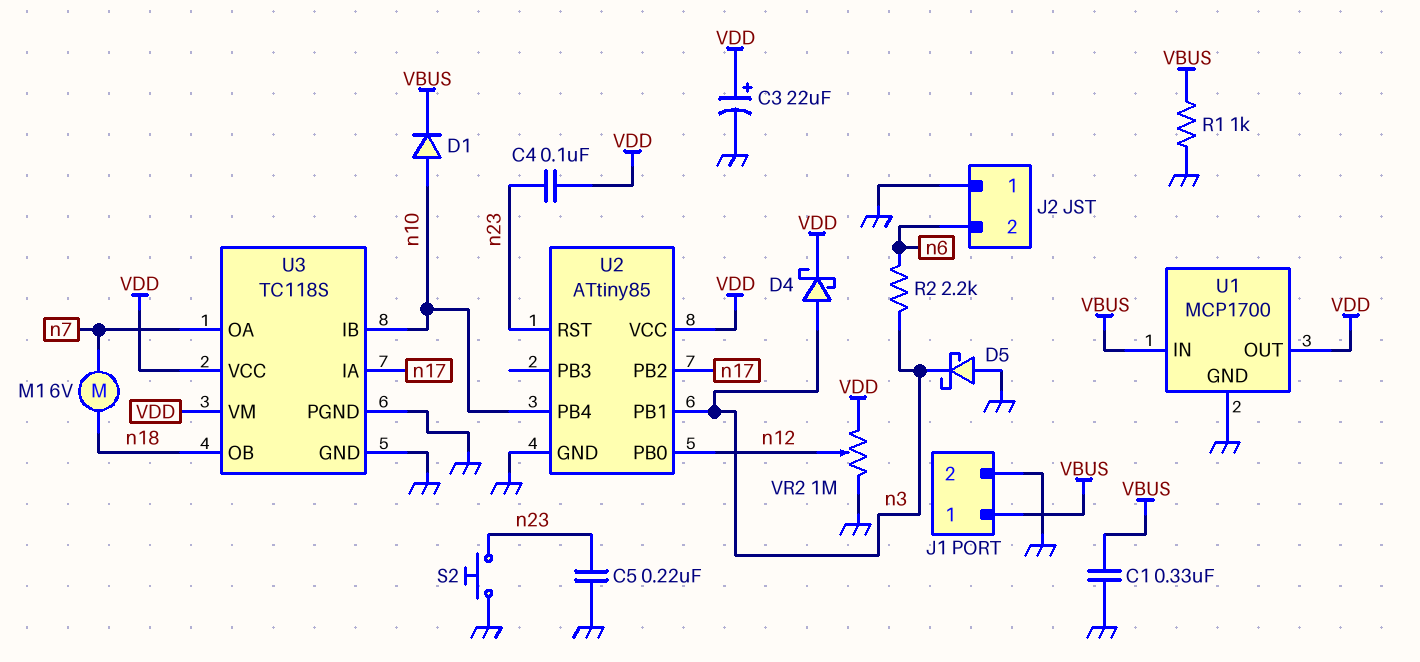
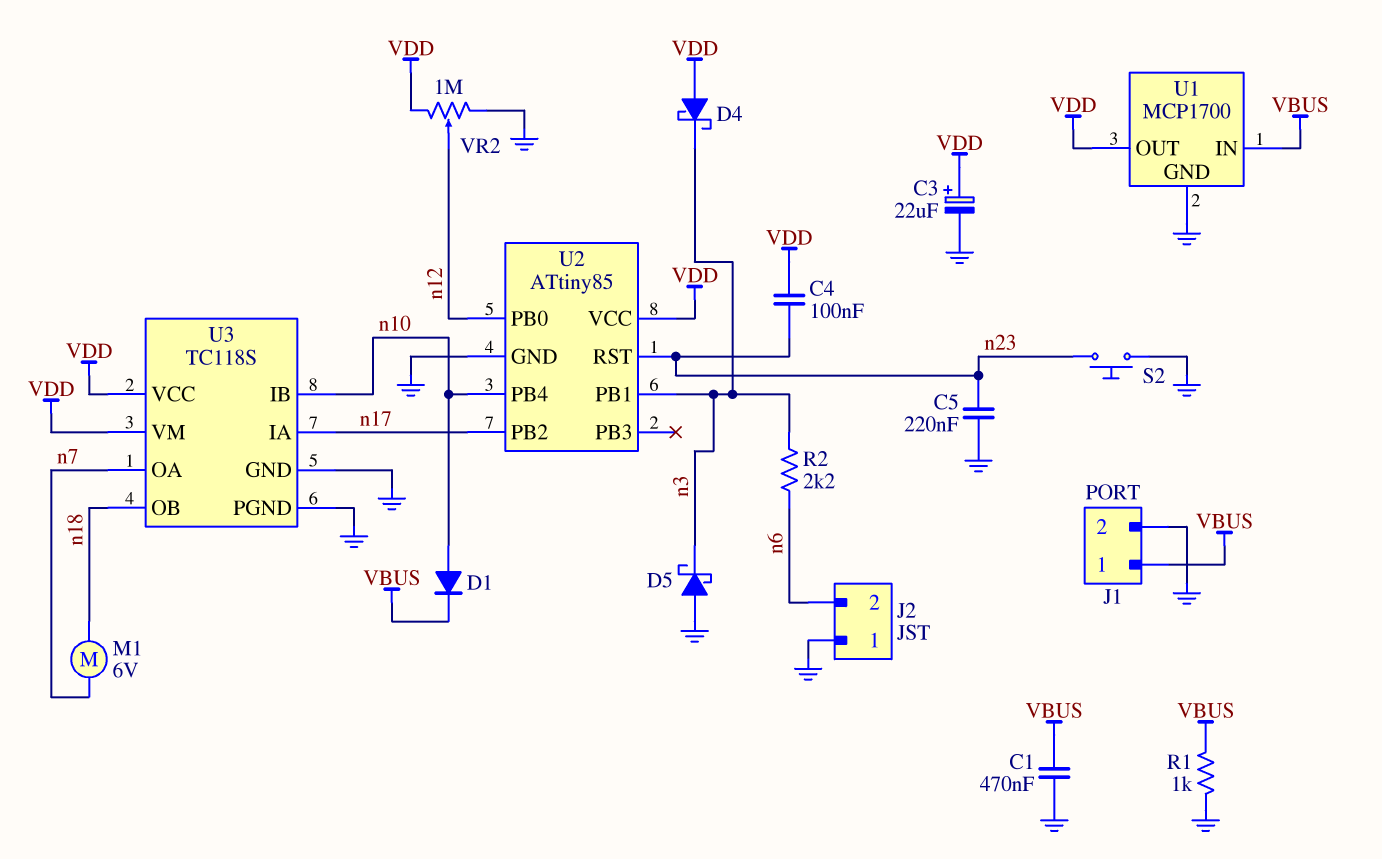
C1: 330nF (GND, VBUS) -> 470nF (GND, VBUS)
D4: schottky (A n3, K VDD) -> schottky (A VDD, K n3)

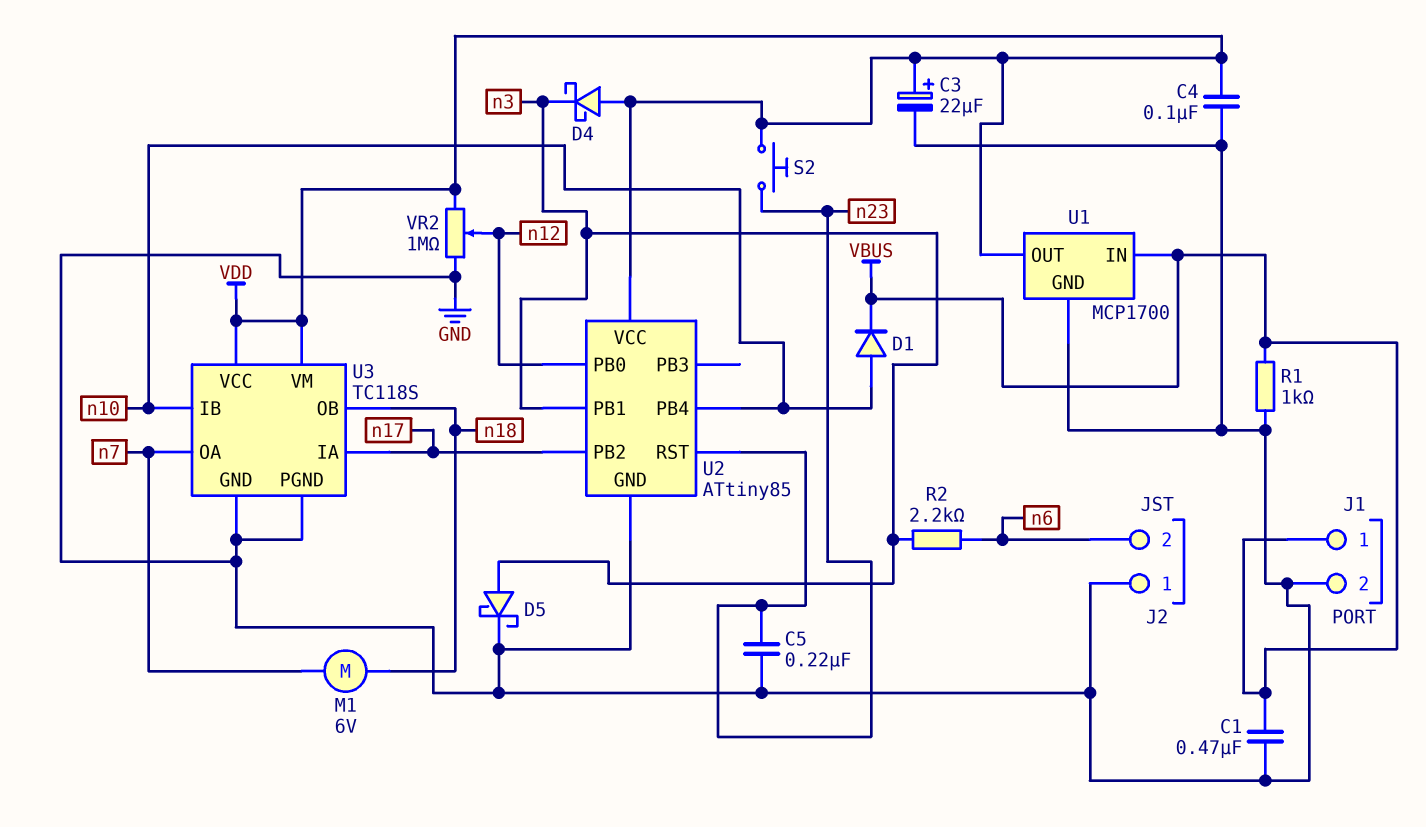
C4: 100nF (VDD, n23) -> 100nF (GND, VDD)
D5: schottky (A GND, K n3) -> schottky (A n3, K GND)
S2: button (GND, n23) -> button (VDD, n23)

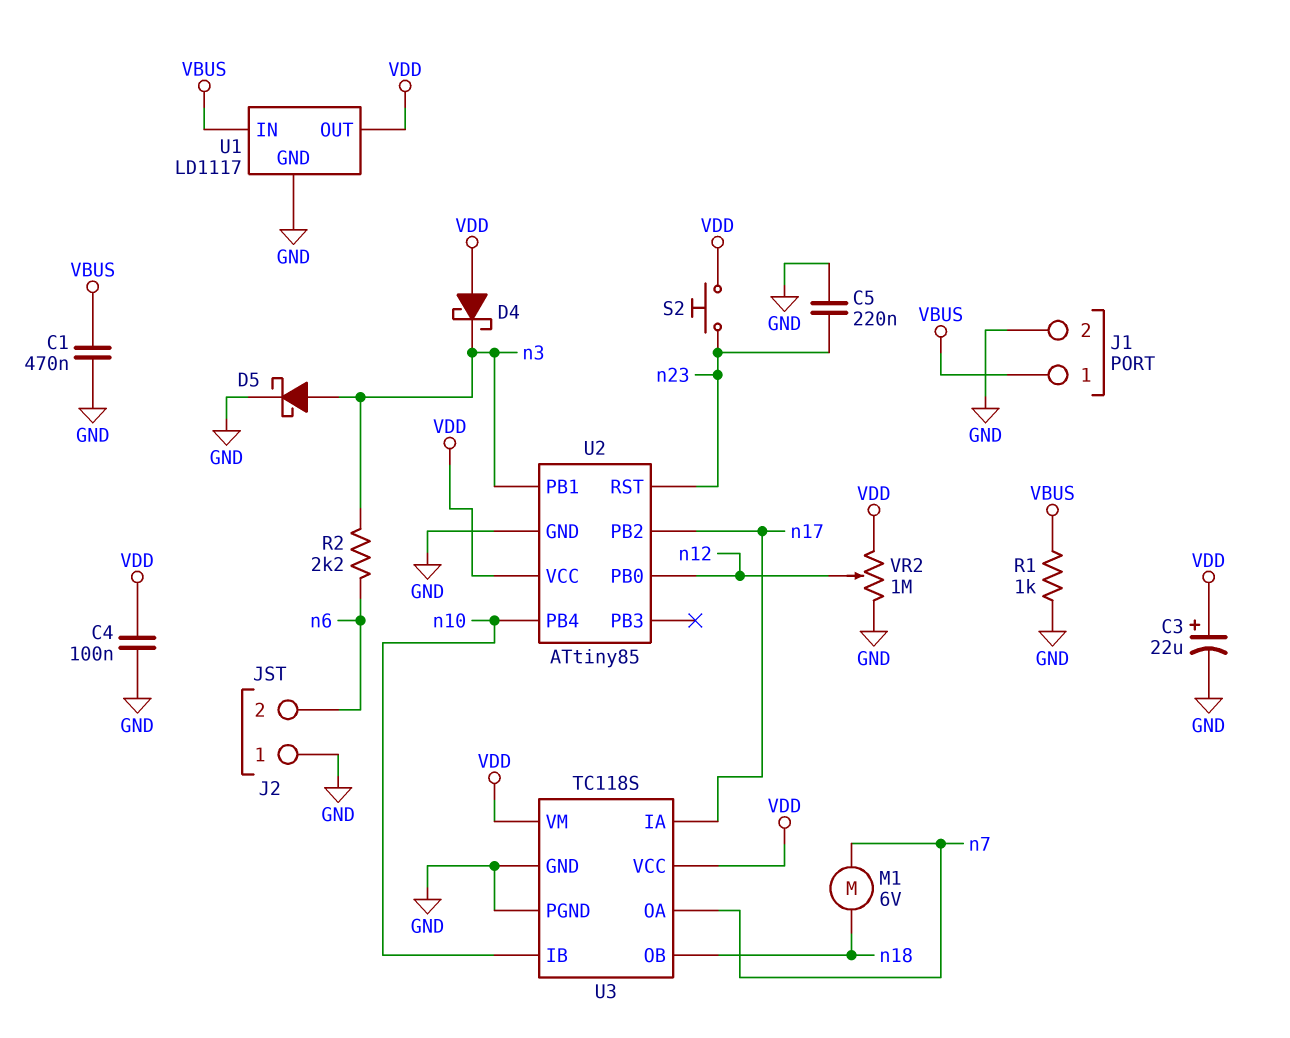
D1: diode (A n10, K VBUS) -> none
U1: MCP1700 -> LD1117

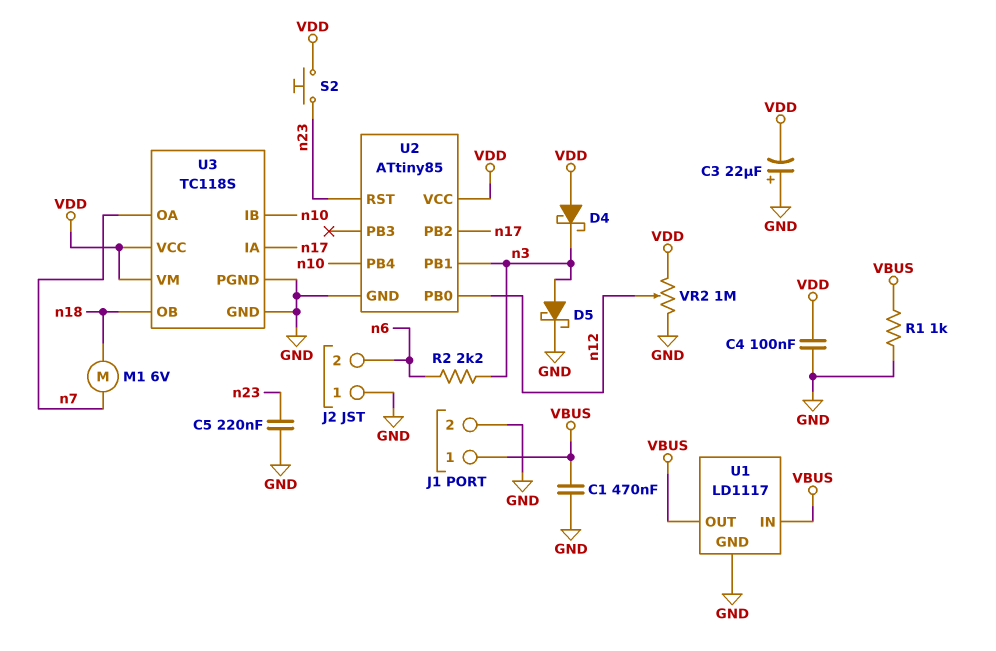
C3: 22uF (plus VDD, minus GND) -> 22uF (plus GND, minus VDD)
U1 pin OUT: VDD -> VBUS

